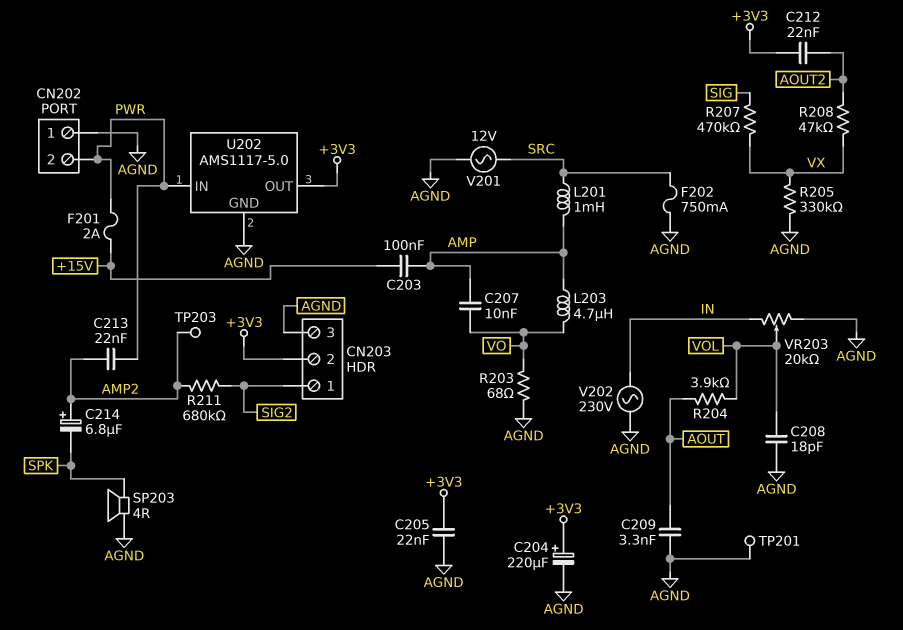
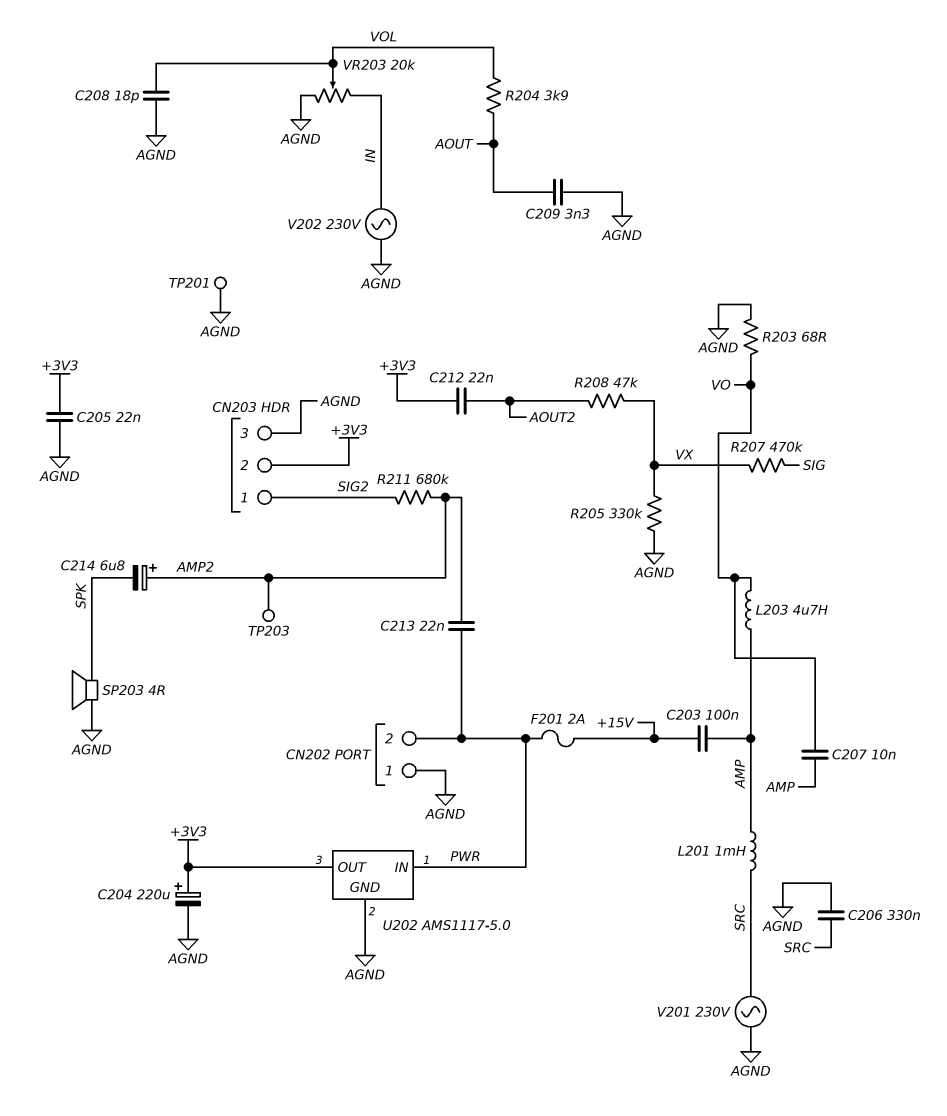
C206: none -> 330nF (AGND, SRC)
F202: 750mA (AGND, SRC) -> none
V201: AC 12V (AGND, SRC) -> AC 230V (AGND, SRC)

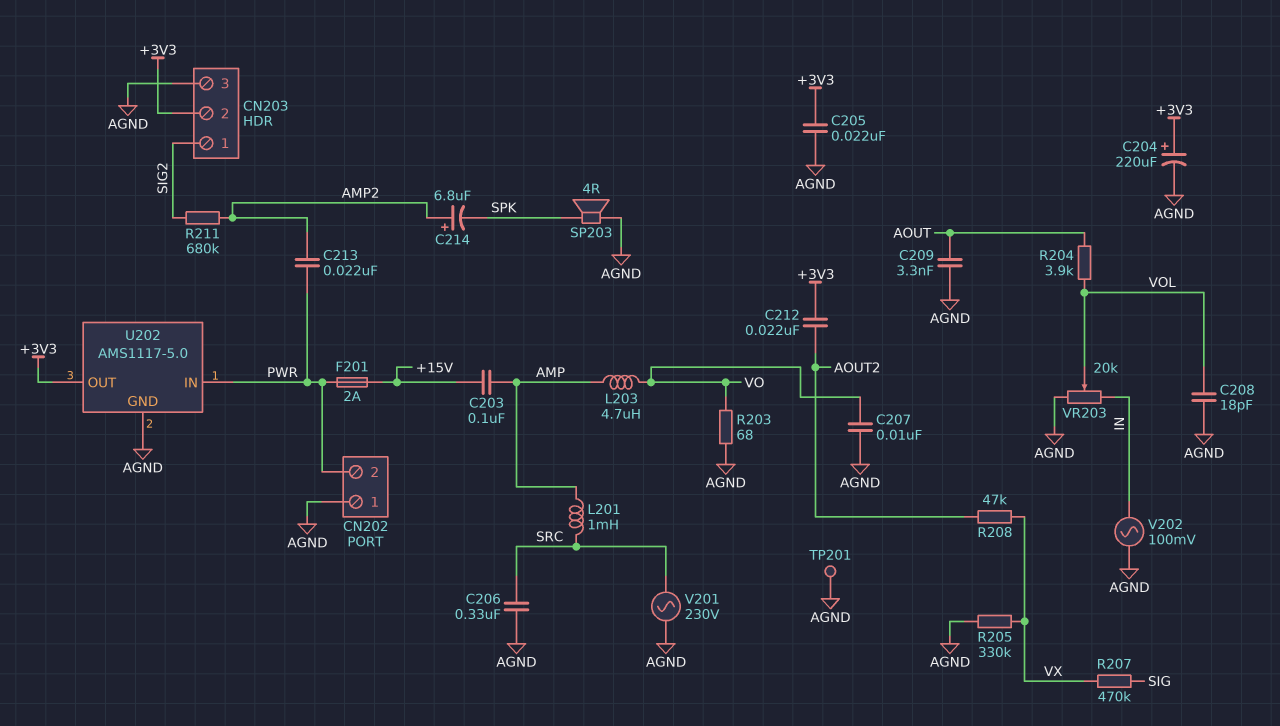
C207: 10nF (AMP, VO) -> 10nF (AGND, VO)
TP203: test point (AMP2) -> none
V202: AC 230V (AGND, IN) -> AC 100mV (AGND, IN)

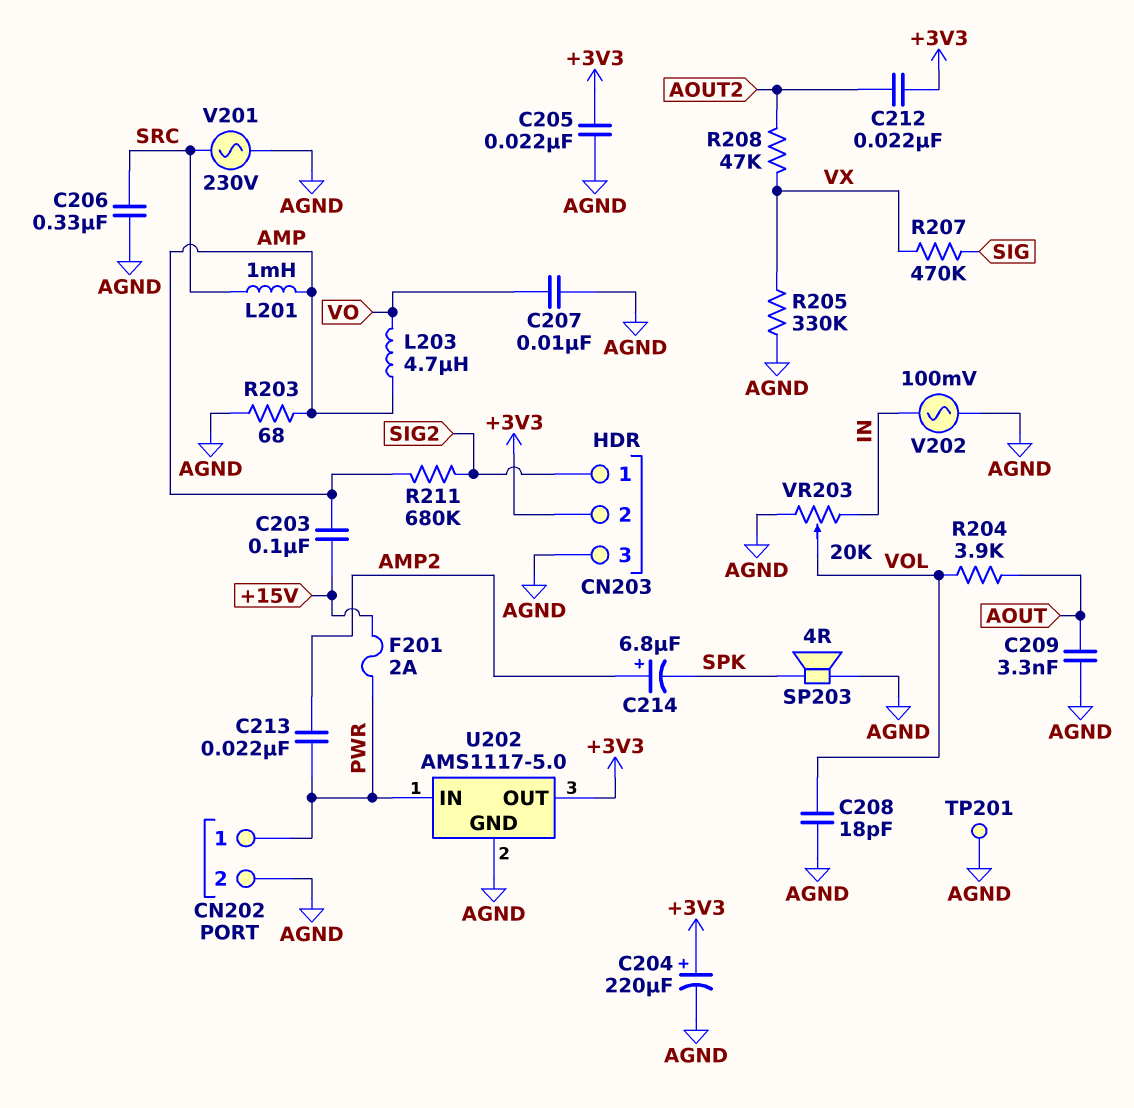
CN202 pin 1: AGND -> PWR
CN202 pin 2: PWR -> AGND
R203: 68 (AGND, VO) -> 68 (AGND, AMP)
R211: 680k (AMP2, SIG2) -> 680k (AMP, SIG2)

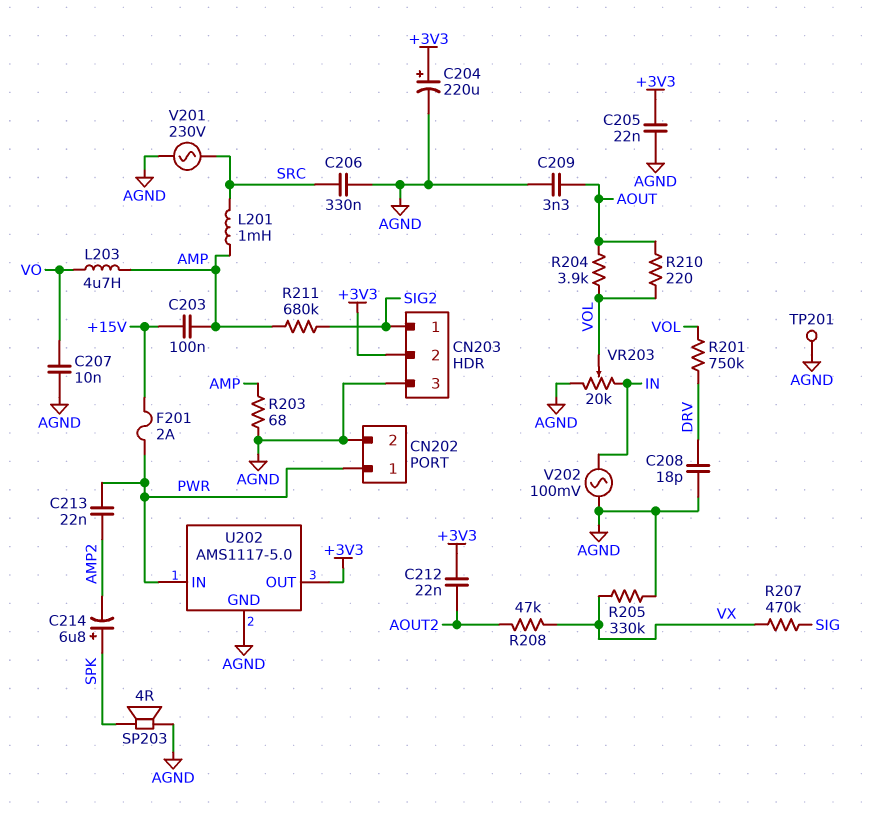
C208: 18pF (AGND, VOL) -> 18pF (AGND, DRV)
C214: 6.8uF (plus AMP2, minus SPK) -> 6.8uF (plus SPK, minus AMP2)
R201: none -> 750k (DRV, VOL)
R210: none -> 220 (AOUT, VOL)

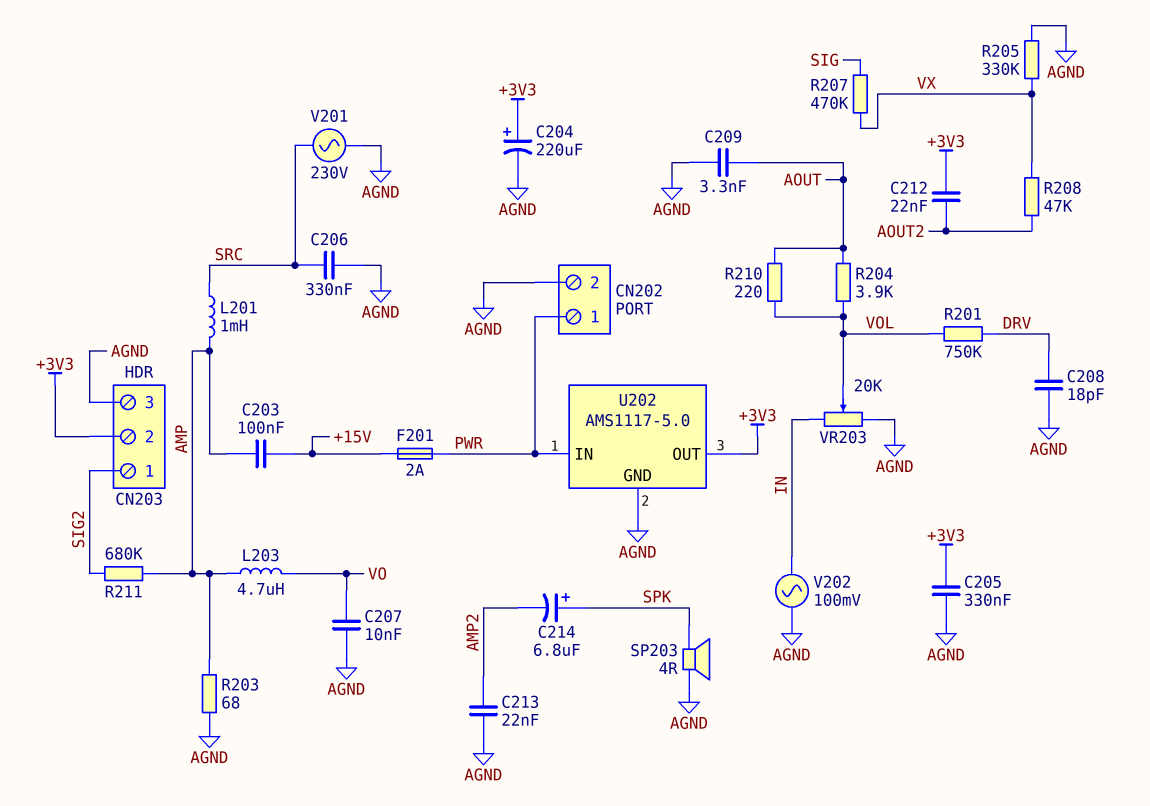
C205: 22nF (+3V3, AGND) -> 330nF (+3V3, AGND)
C213: 22nF (AMP2, PWR) -> 22nF (AGND, AMP2)
TP201: test point (AGND) -> none

